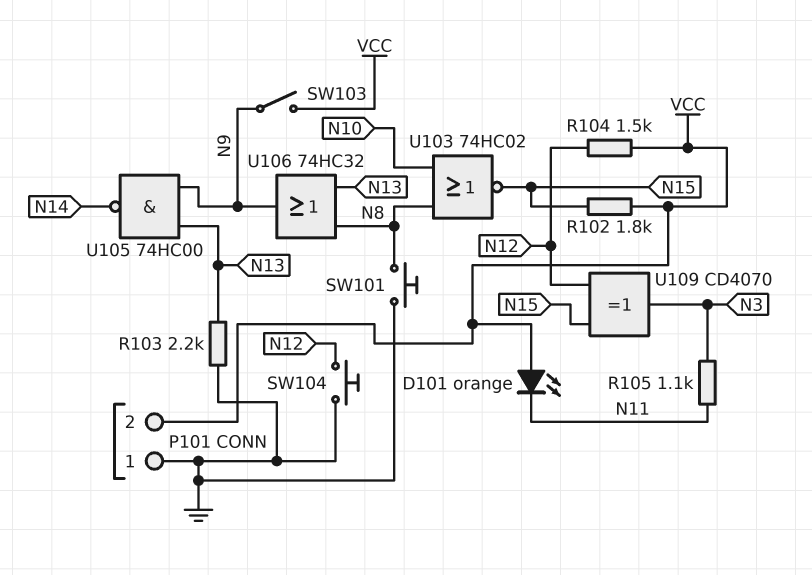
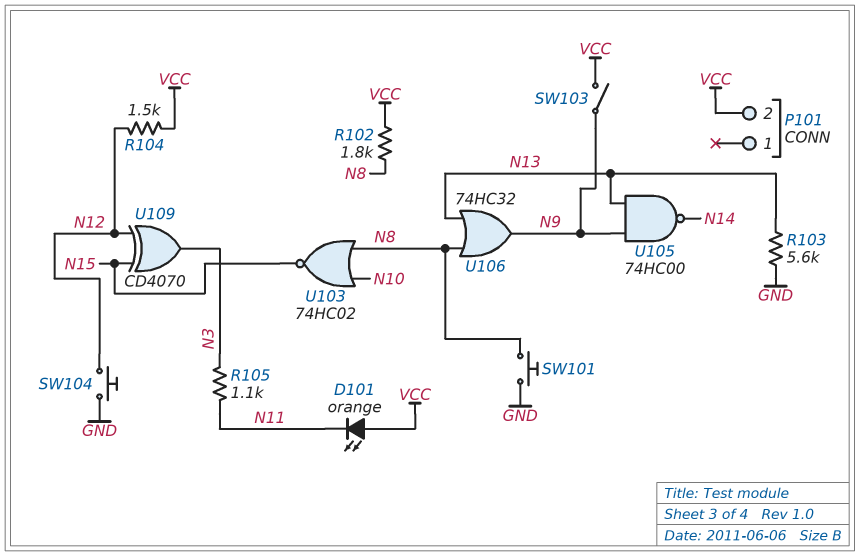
P101 pin 1: GND -> none
R102: 1.8k (N15, VCC) -> 1.8k (N8, VCC)
R103: 2.2k (GND, N13) -> 5.6k (GND, N13)

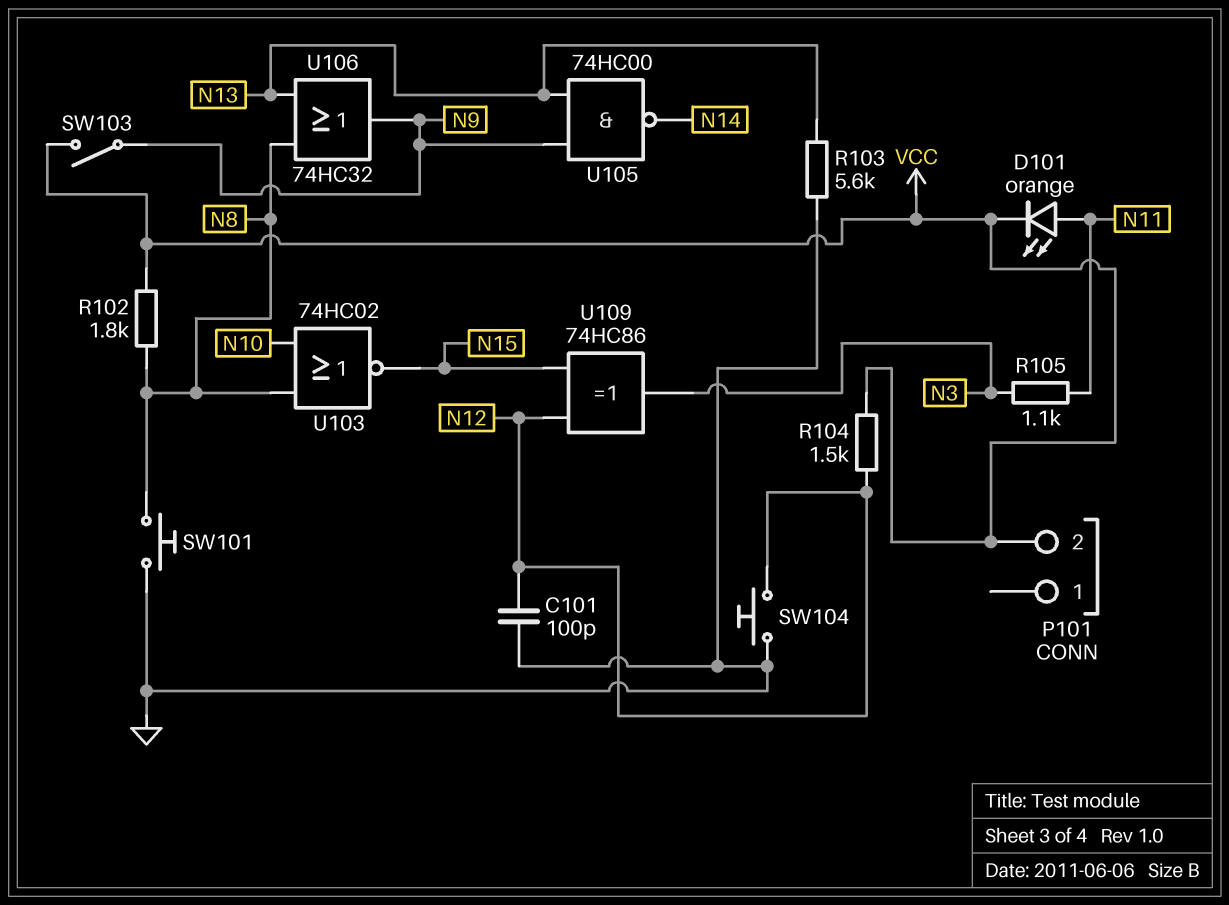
C101: none -> 100pF (GND, N12)
D101: LED orange (A VCC, K N11) -> LED orange (A N11, K VCC)
U109: XOR CD4070 (in N12, in N15, out N3) -> XOR 74HC86 (in N12, in N15, out N3)

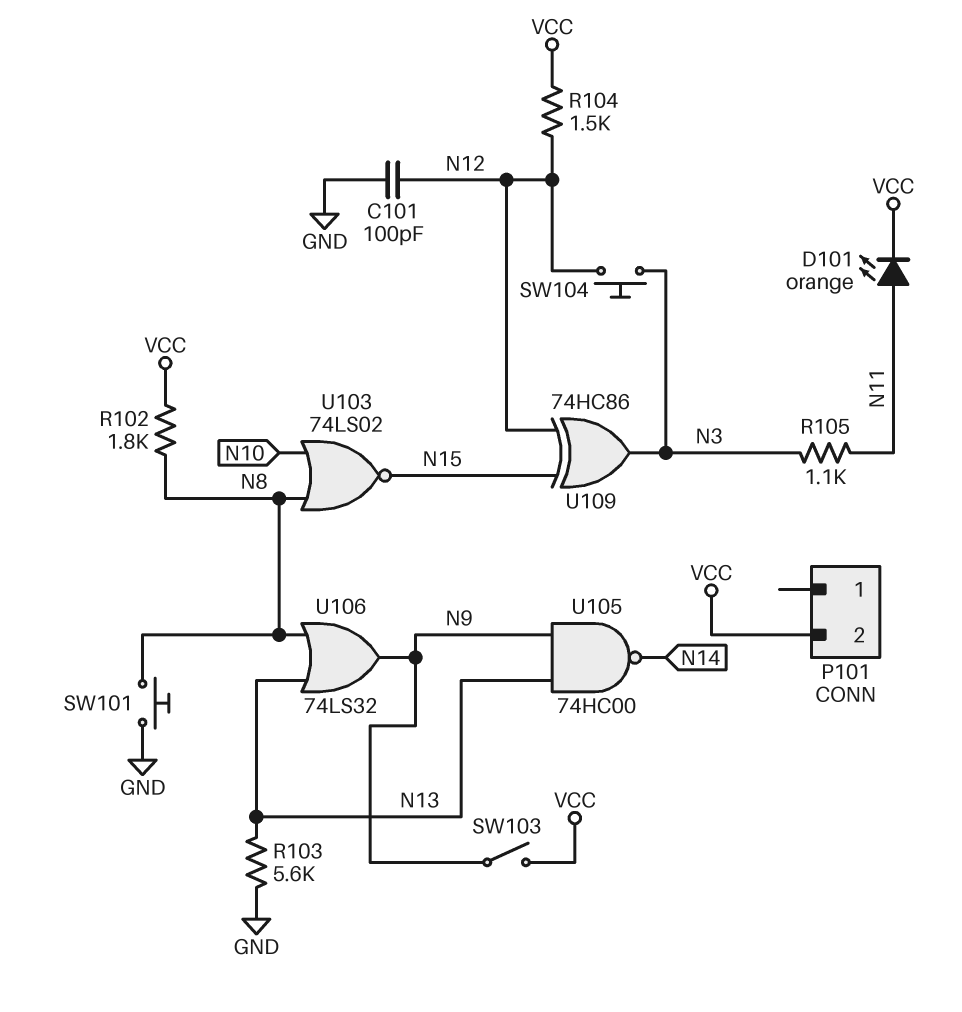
SW104: button (GND, N12) -> button (N3, N12)
U103: NOR 74HC02 (in N8, in N10, out N15) -> NOR 74LS02 (in N8, in N10, out N15)
U106: OR 74HC32 (in N8, in N13, out N9) -> OR 74LS32 (in N8, in N13, out N9)

